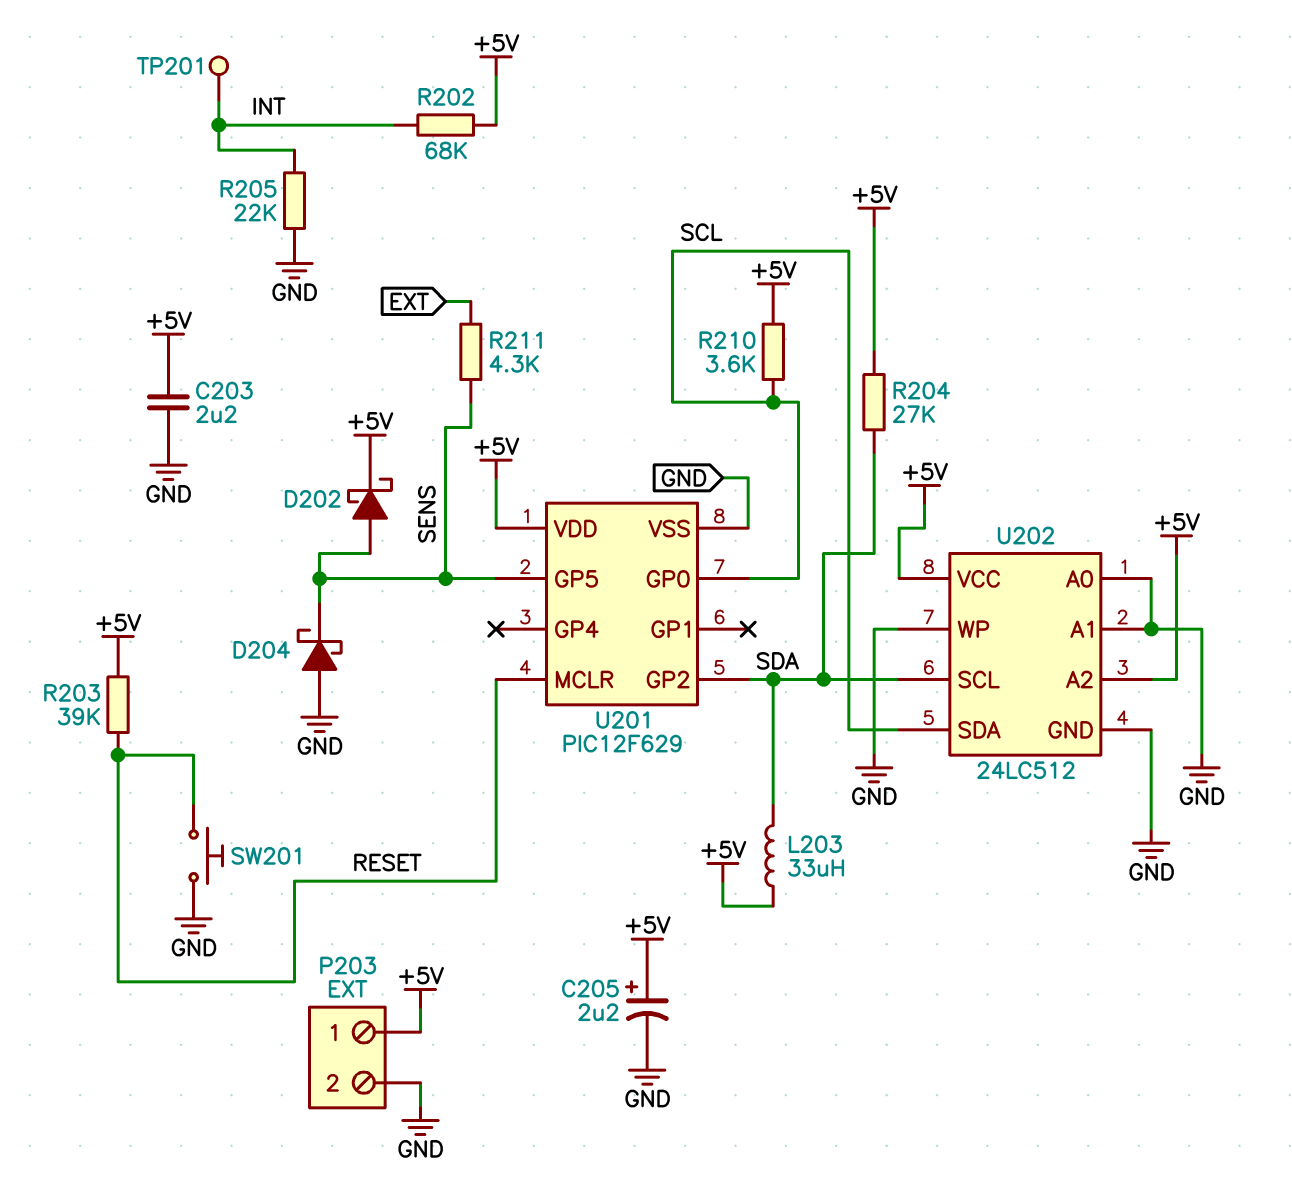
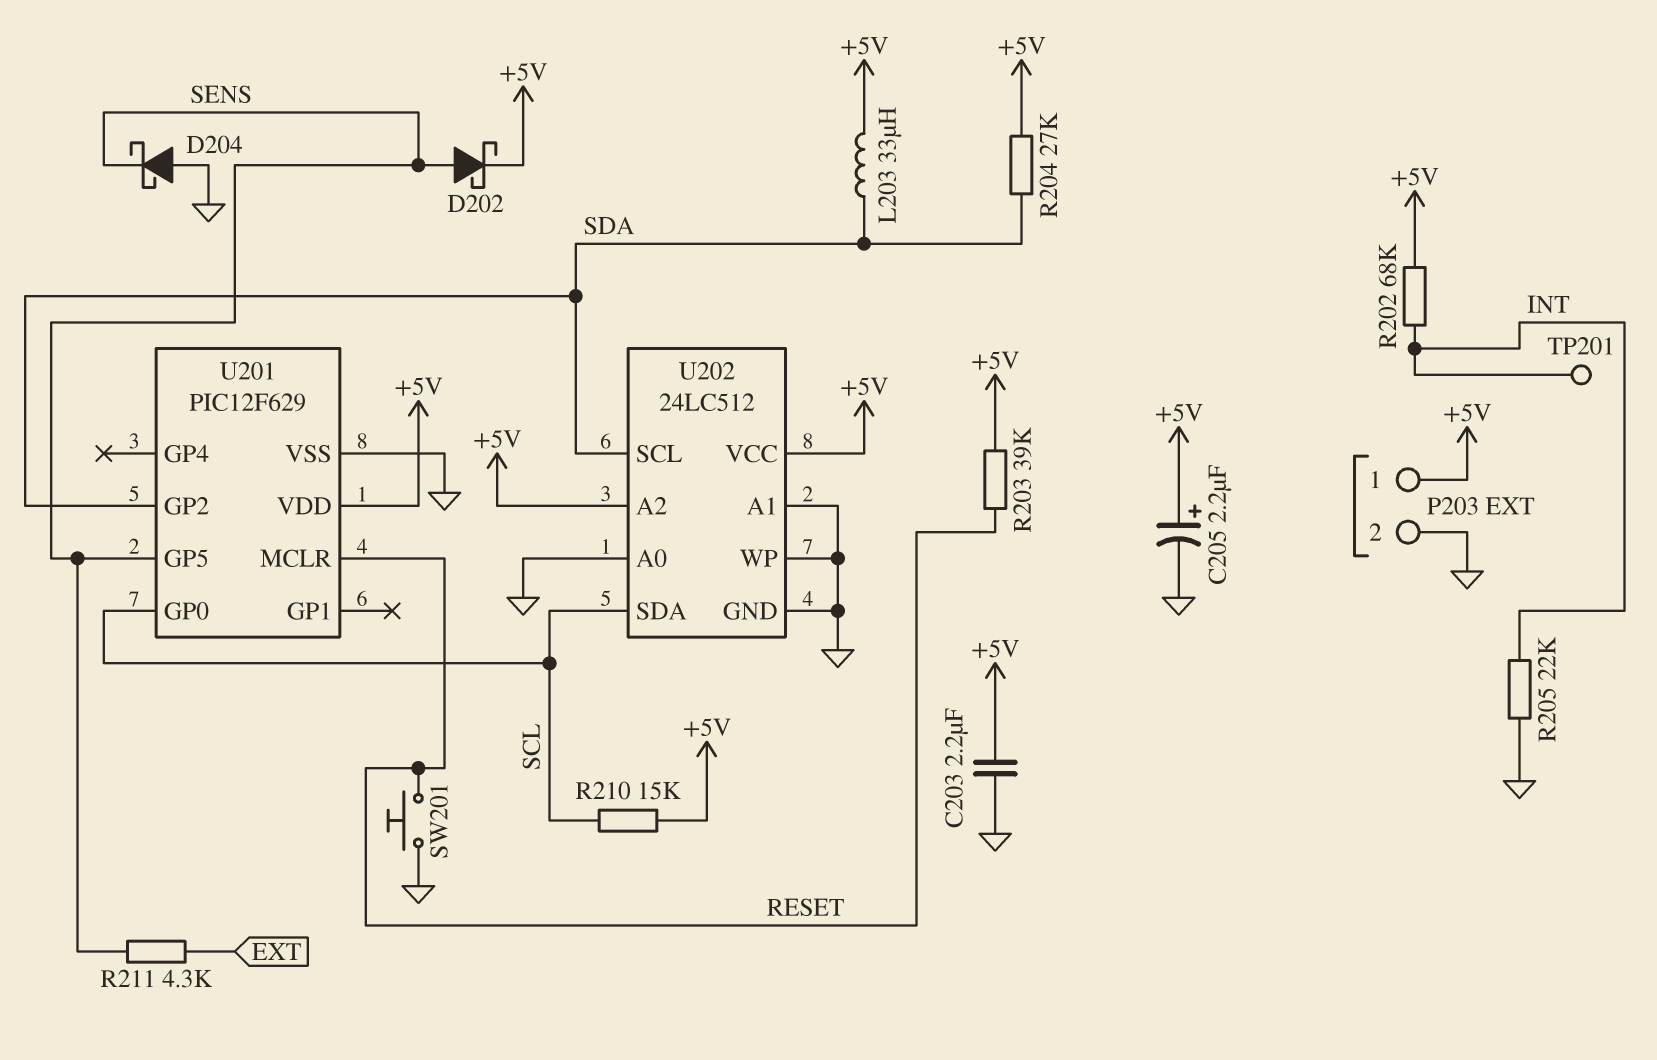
R210: 3.6k (+5V, SCL) -> 15k (+5V, SCL)

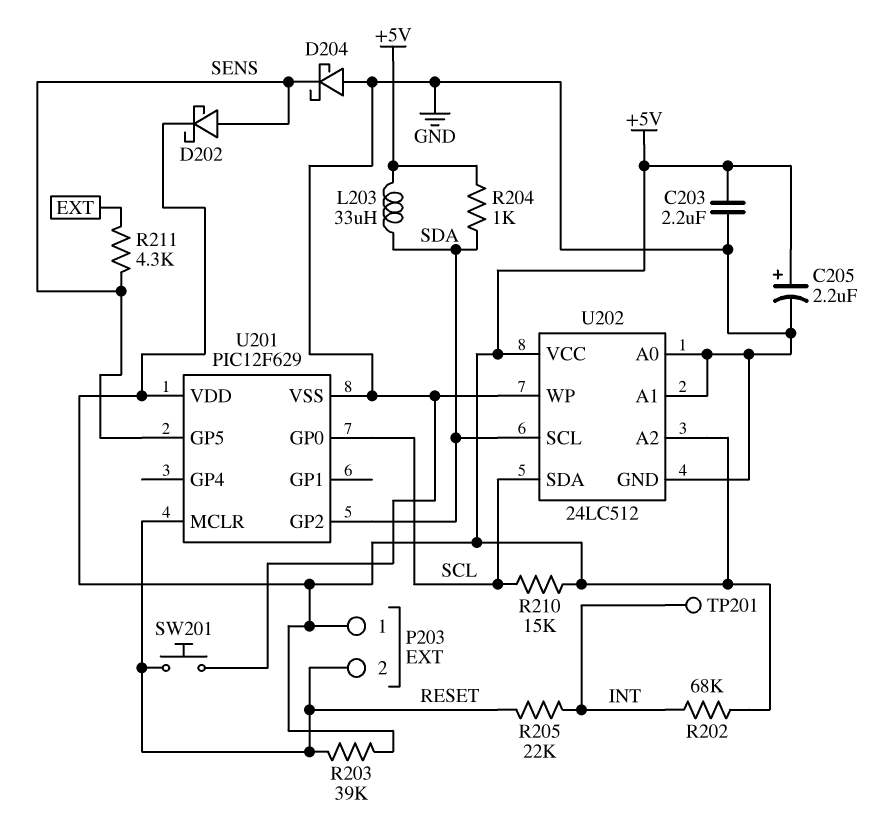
P203 pin 2: GND -> RESET
R204: 27k (+5V, SDA) -> 1k (+5V, SDA)
R205: 22k (GND, INT) -> 22k (INT, RESET)

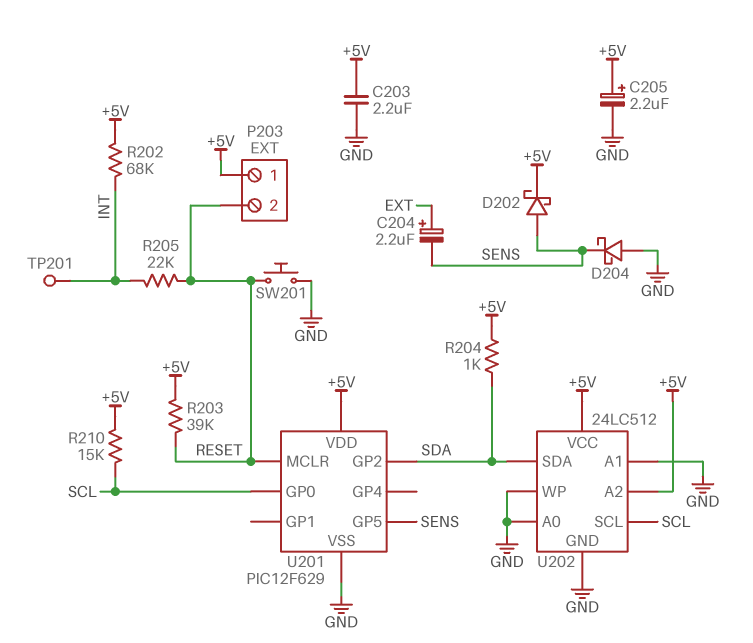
C204: none -> 2.2uF (plus EXT, minus SENS)
L203: 33uH (+5V, SDA) -> none
R211: 4.3k (EXT, SENS) -> none
U202 pin SCL: SDA -> SCL
U202 pin SDA: SCL -> SDA

